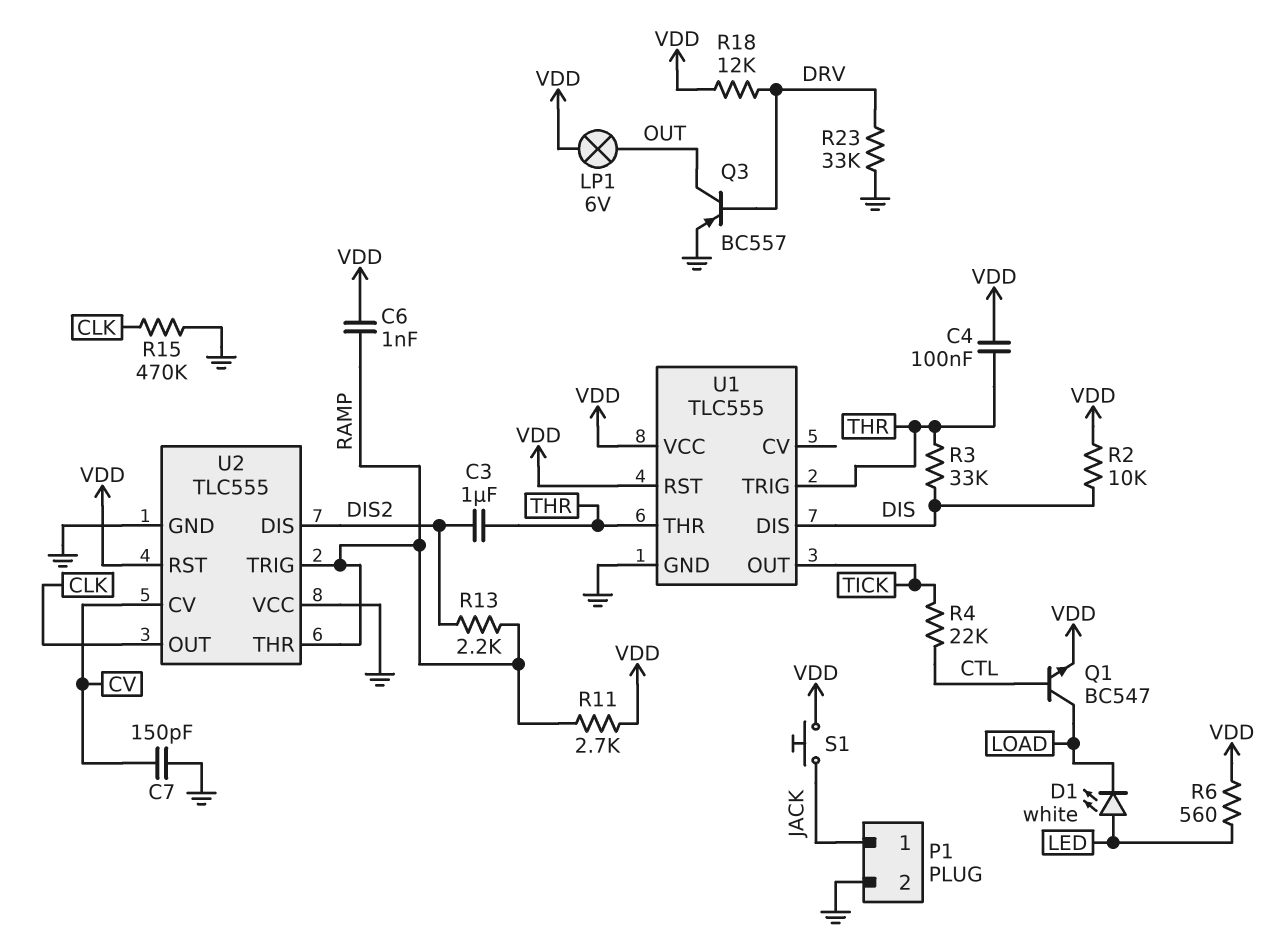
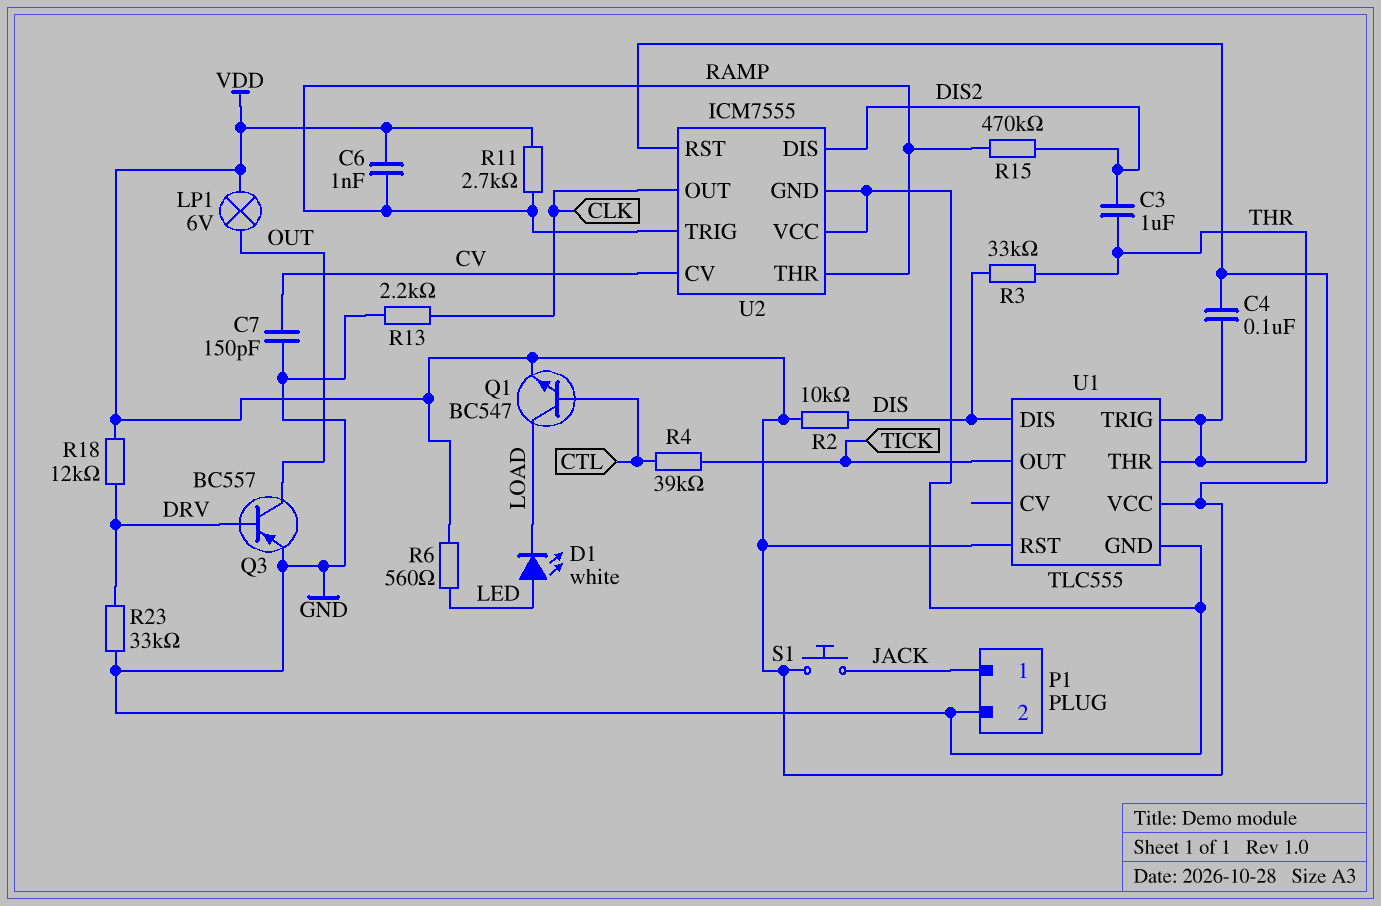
R4: 22k (CTL, TICK) -> 39k (CTL, TICK)
R13: 2.2k (DIS2, RAMP) -> 2.2k (CLK, GND)
R15: 470k (CLK, GND) -> 470k (DIS2, RAMP)
U2: TLC555 -> ICM7555

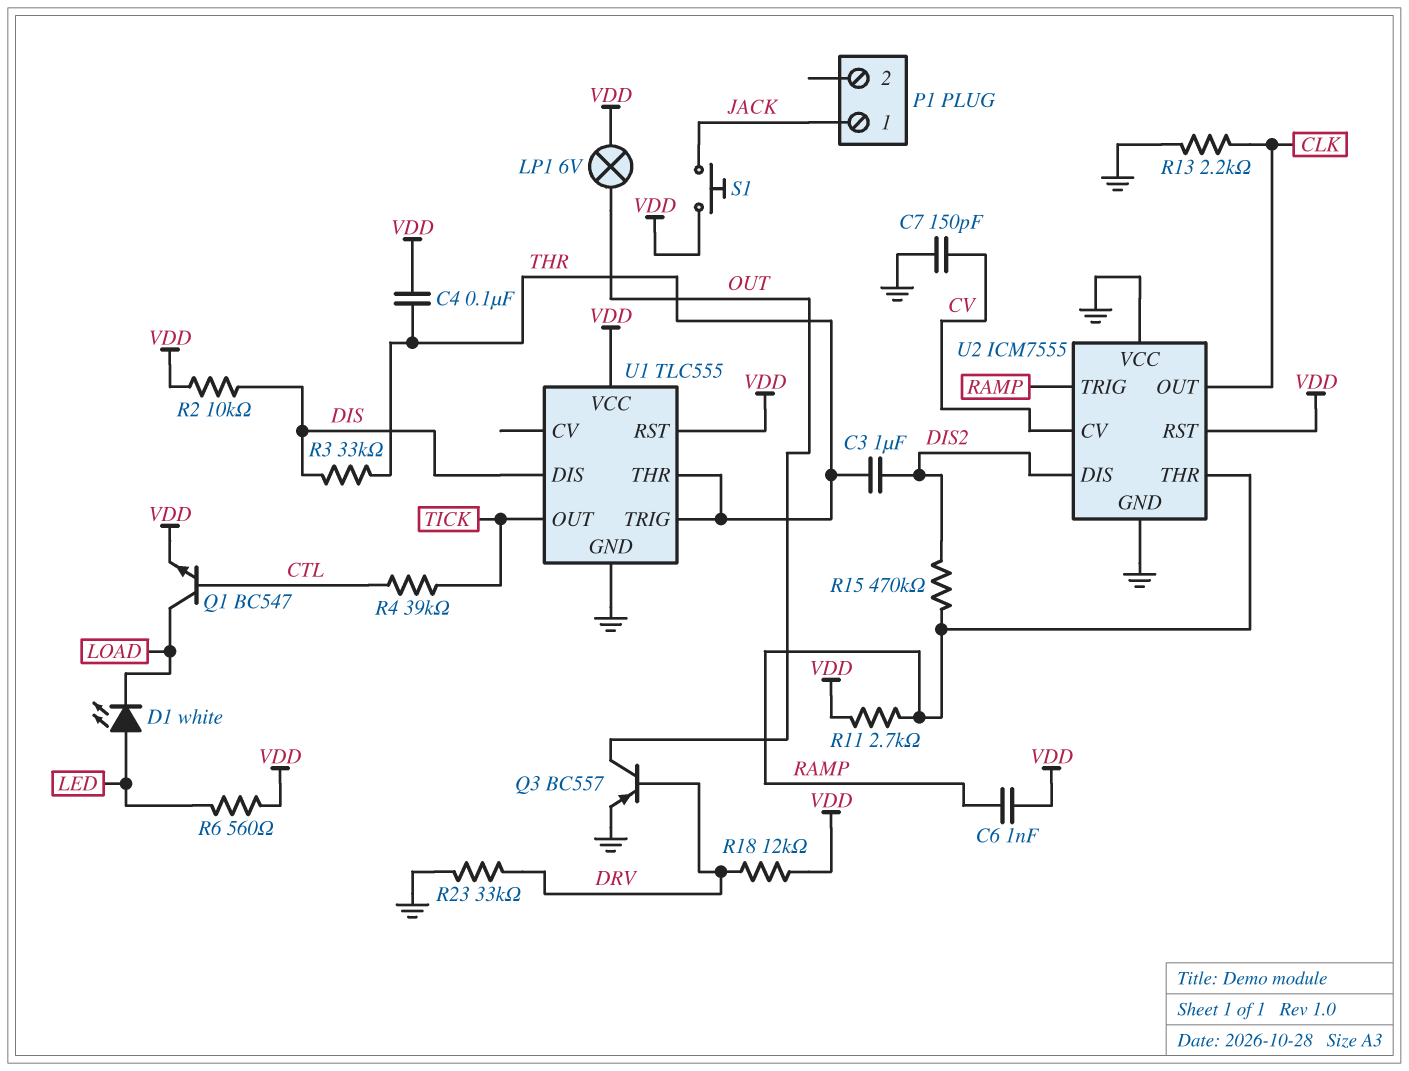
P1 pin 2: GND -> none

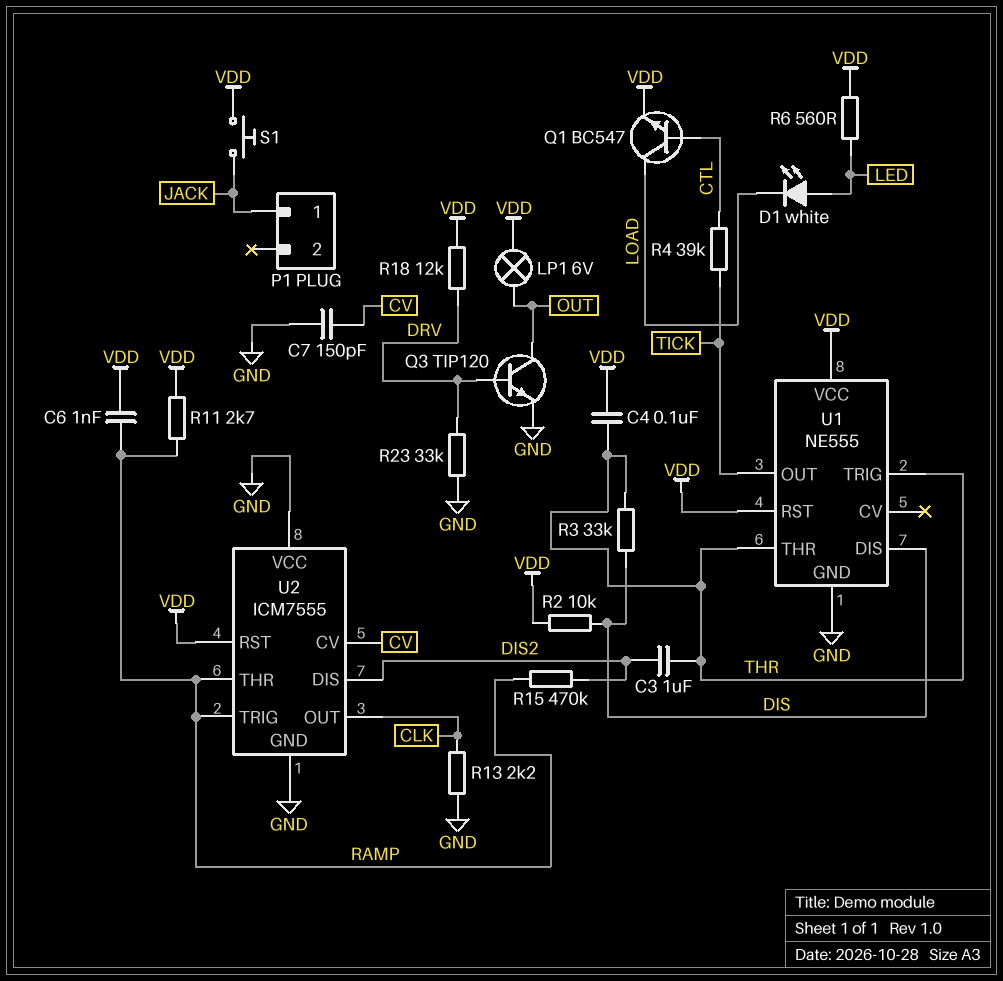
Q3: PNP BC557 (B DRV, C OUT, E GND) -> NPN TIP120 (B DRV, C OUT, E GND)
U1: TLC555 -> NE555

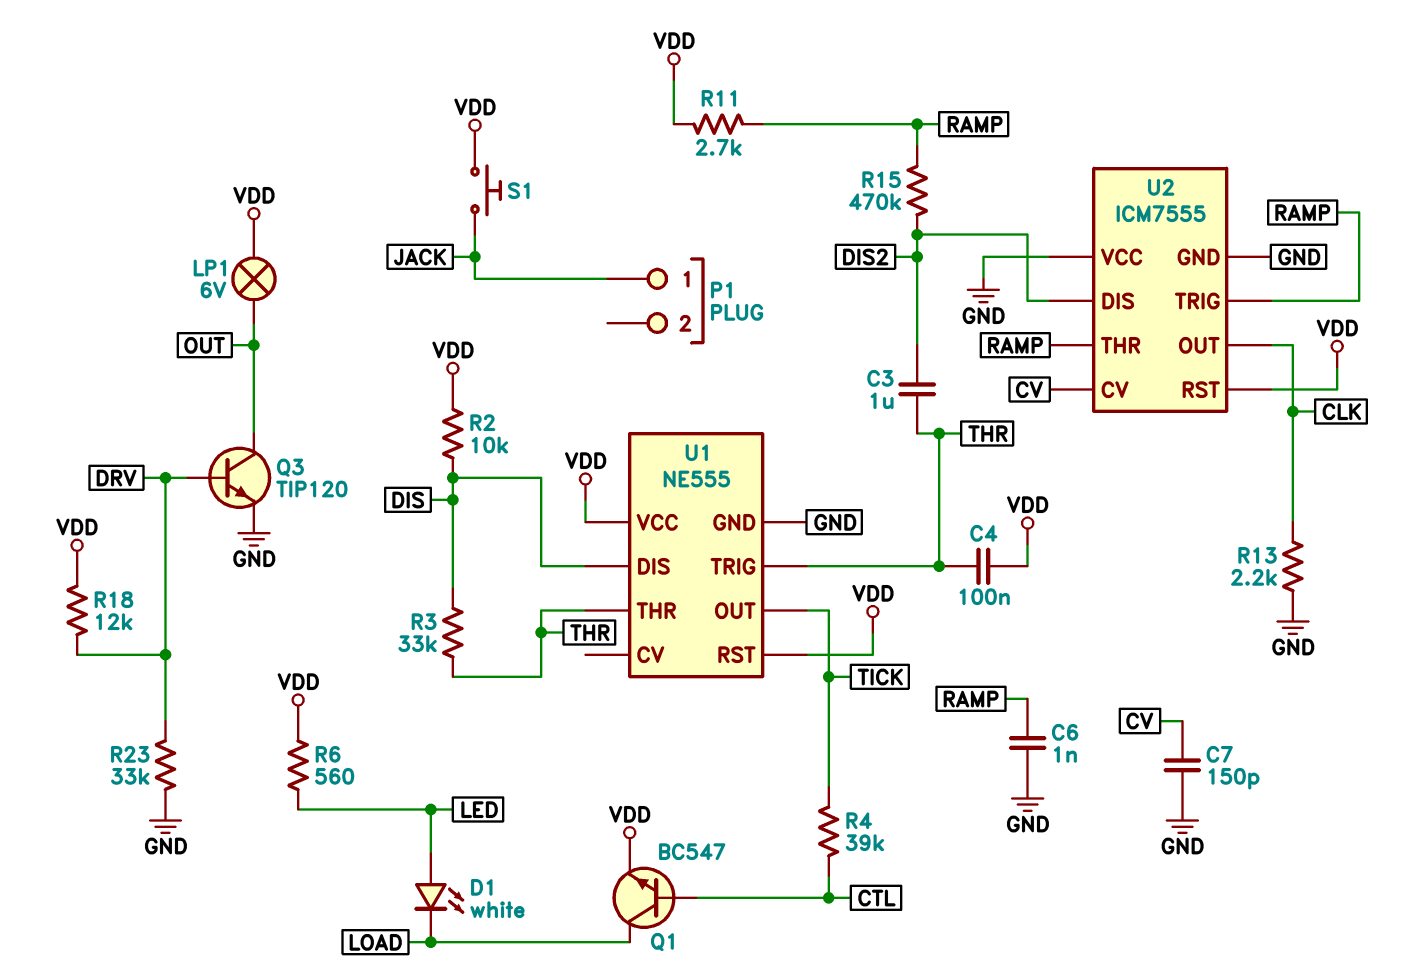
C6: 1nF (RAMP, VDD) -> 1nF (GND, RAMP)

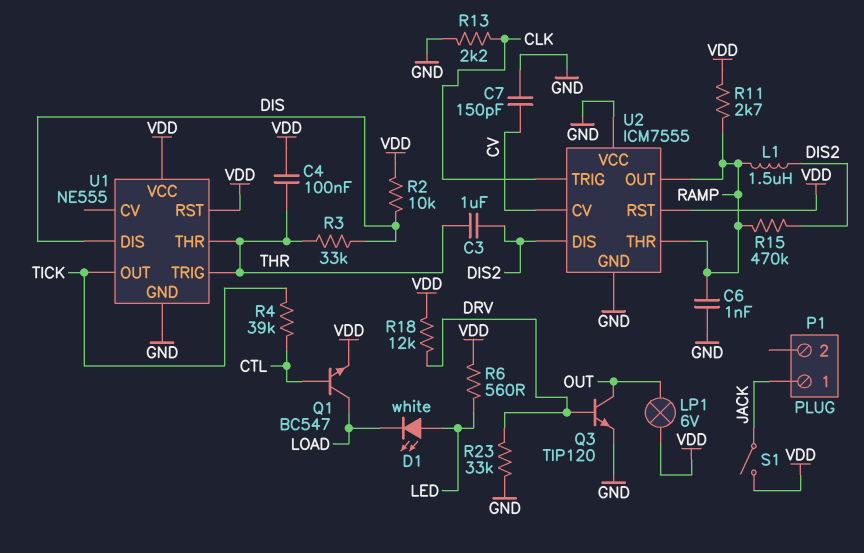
L1: none -> 1.5uH (DIS2, RAMP)
S1: button (JACK, VDD) -> switch (JACK, VDD)
U2 pin OUT: CLK -> RAMP
U2 pin TRIG: RAMP -> CLK

